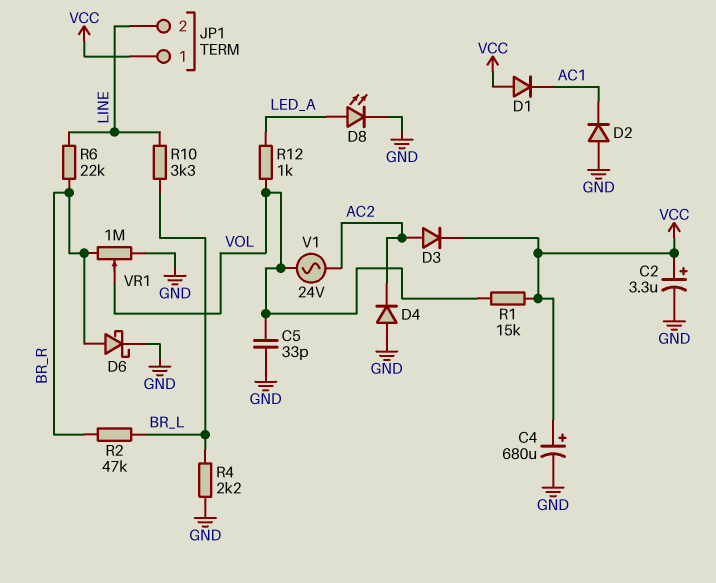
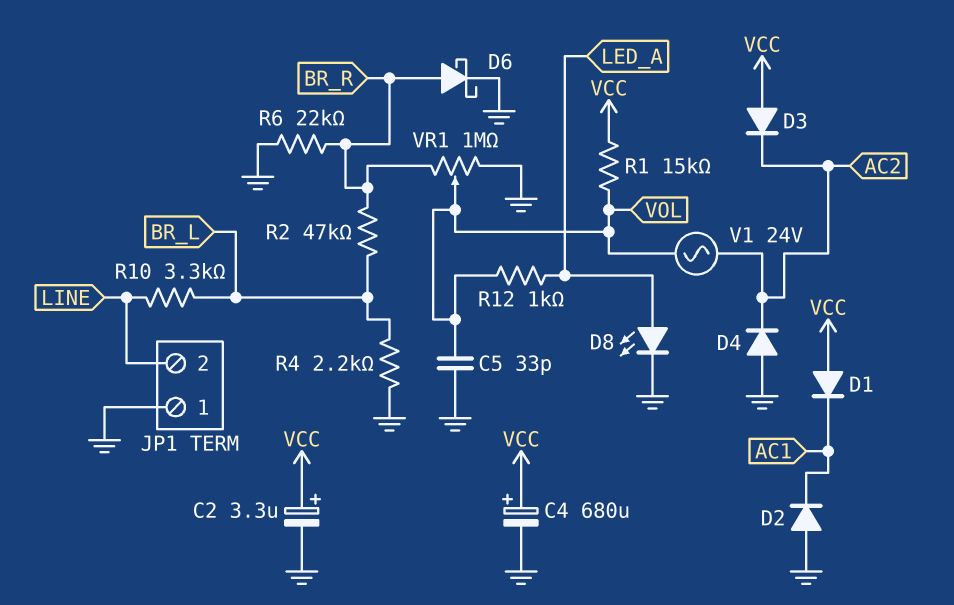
D3: diode (A AC2, K VCC) -> diode (A VCC, K AC2)
JP1 pin 1: VCC -> GND
R6: 22k (BR_R, LINE) -> 22k (BR_R, GND)

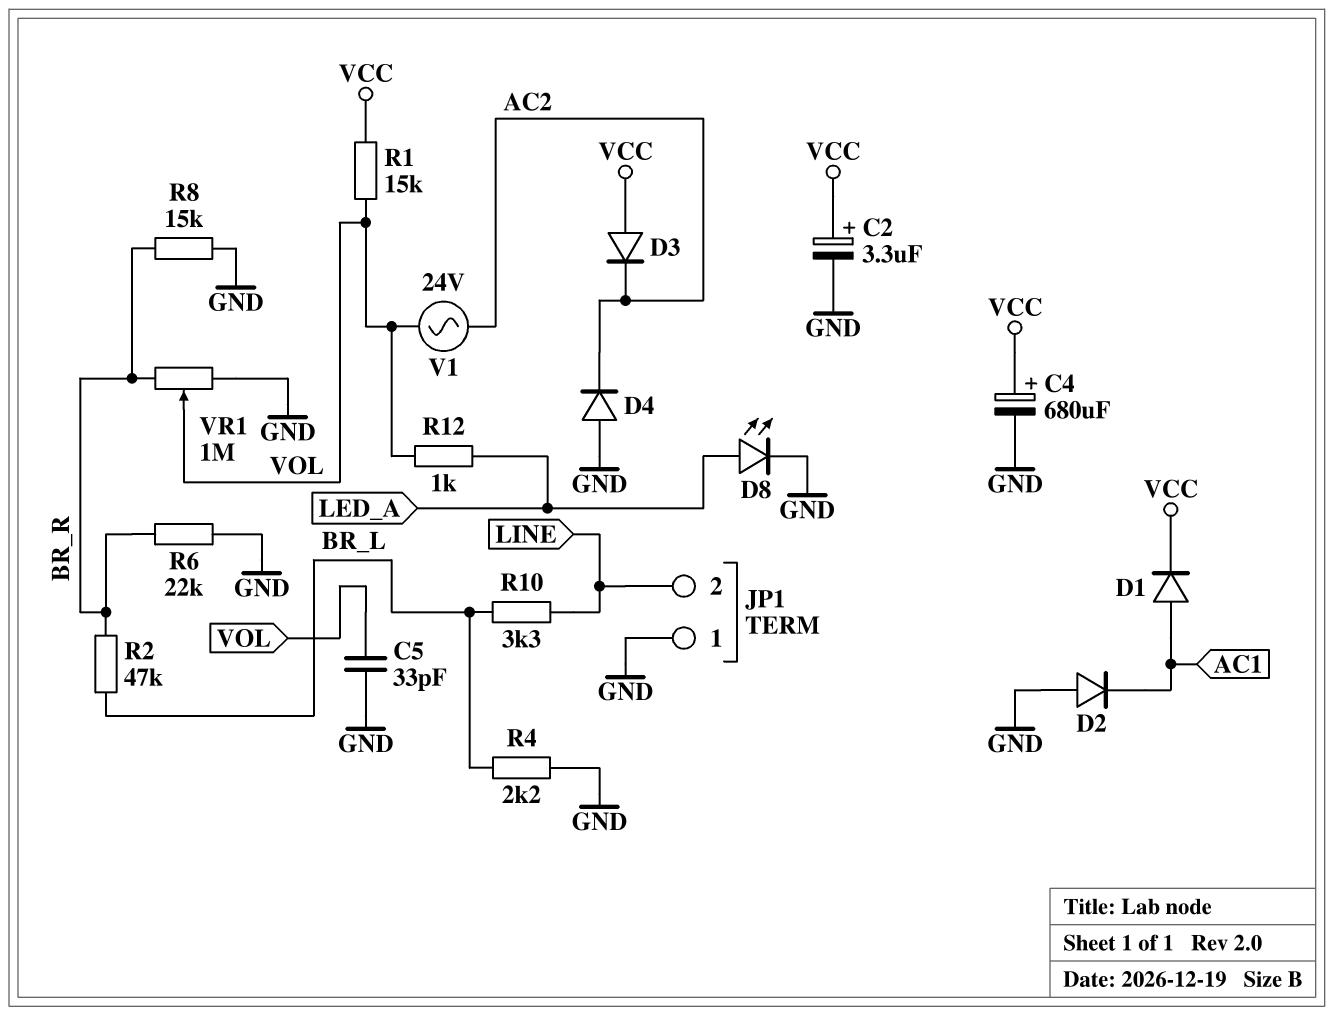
D1: diode (A VCC, K AC1) -> diode (A AC1, K VCC)
D6: schottky (A BR_R, K GND) -> none
R8: none -> 15k (BR_R, GND)

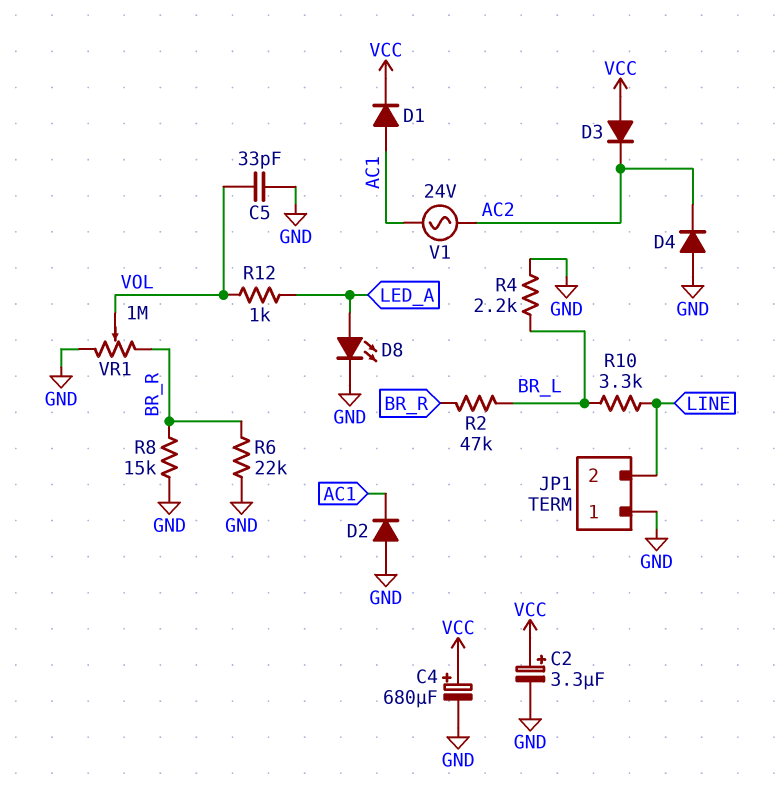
R1: 15k (VCC, VOL) -> none
V1: AC 24V (AC2, VOL) -> AC 24V (AC1, AC2)

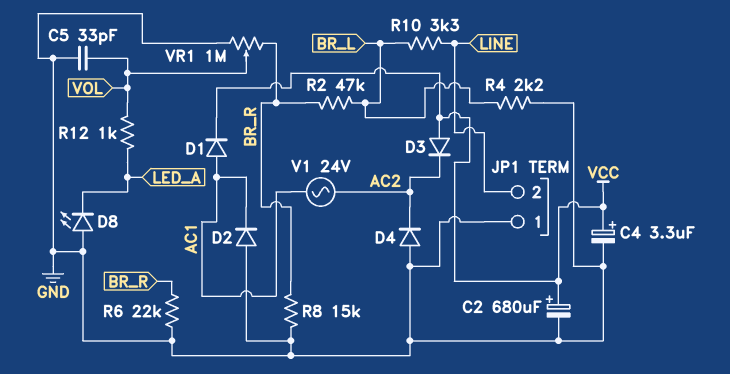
C2: 3.3uF (plus VCC, minus GND) -> 680uF (plus VCC, minus GND)
C4: 680uF (plus VCC, minus GND) -> 3.3uF (plus VCC, minus GND)
D8: LED (A LED_A, K GND) -> LED (A GND, K LED_A)

